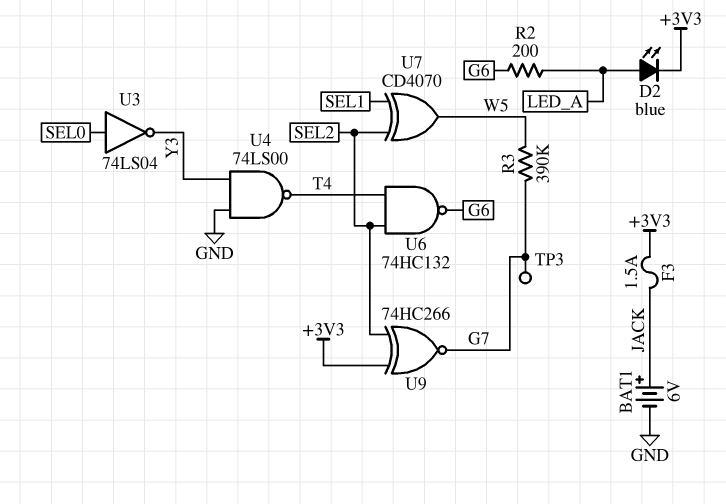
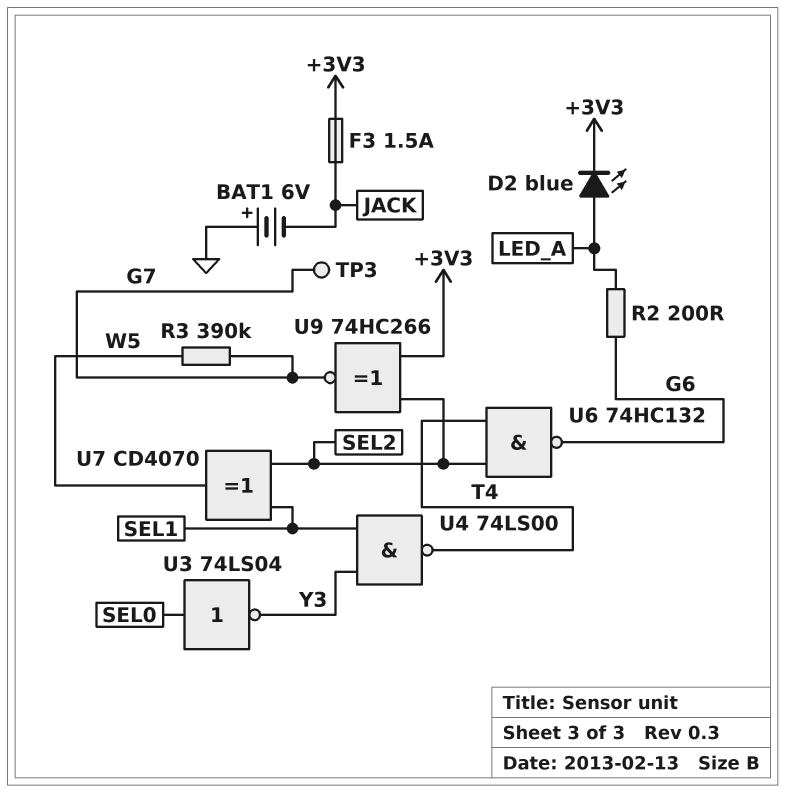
BAT1: 6V (plus JACK, minus GND) -> 6V (plus GND, minus JACK)
U4: NAND 74LS00 (in GND, in Y3, out T4) -> NAND 74LS00 (in SEL1, in Y3, out T4)

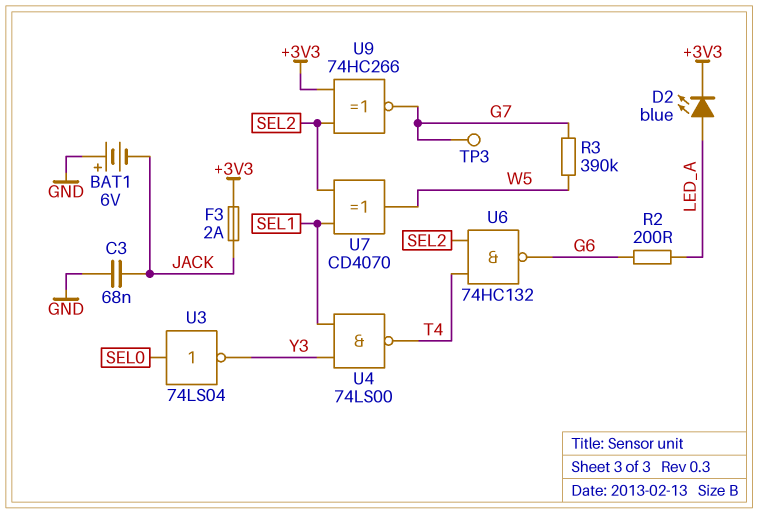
C3: none -> 68nF (GND, JACK)
F3: 1.5A (+3V3, JACK) -> 2A (+3V3, JACK)

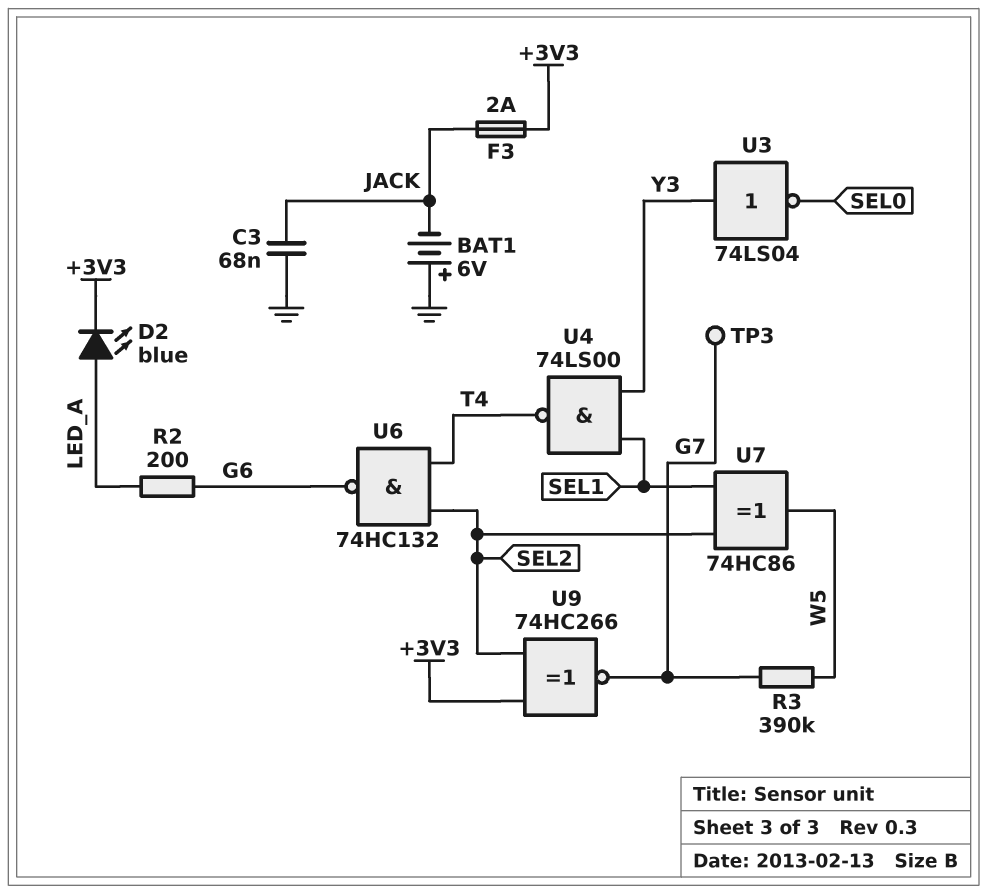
U3: NOT 74LS04 (in SEL0, out Y3) -> NOT 74LS04 (in Y3, out SEL0)
U7: XOR CD4070 (in SEL1, in SEL2, out W5) -> XOR 74HC86 (in SEL1, in SEL2, out W5)

